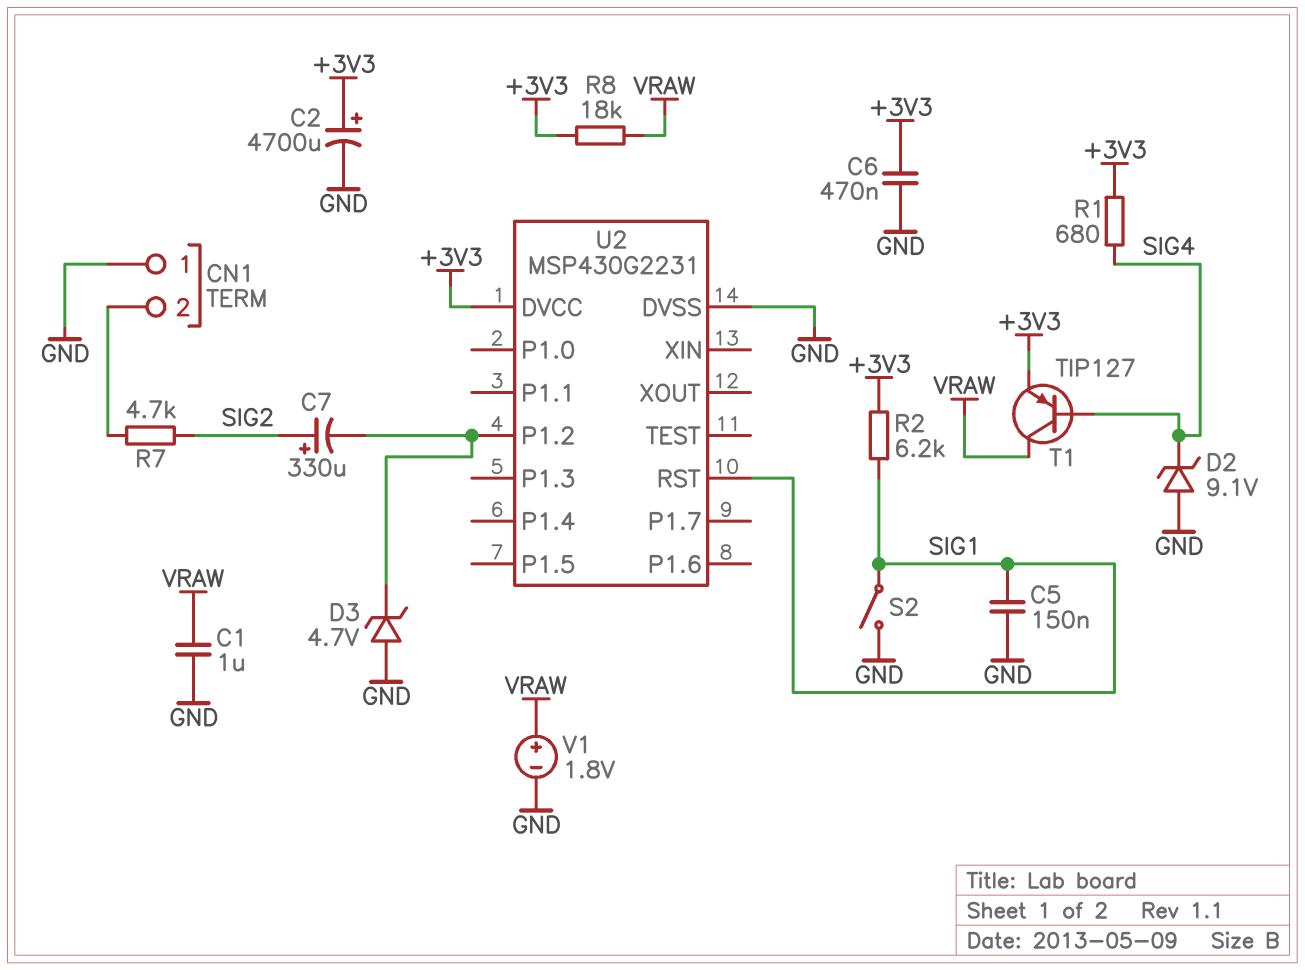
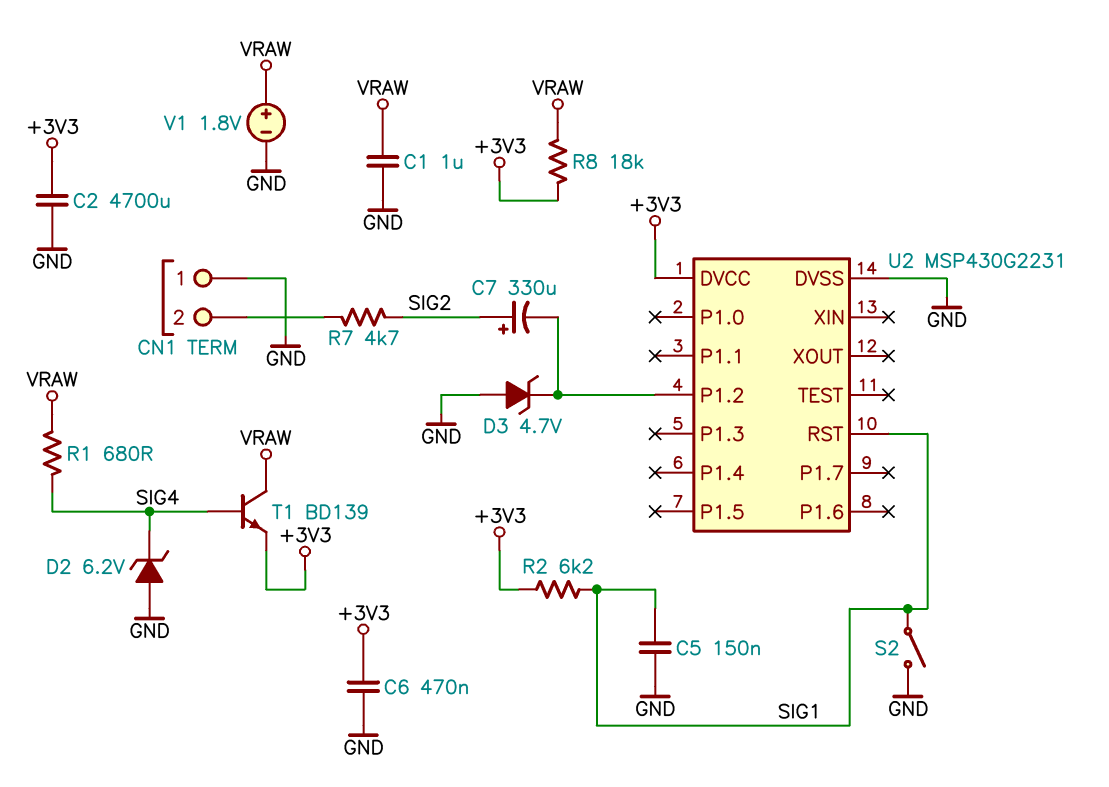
C2: 4700uF (plus +3V3, minus GND) -> 4700uF (+3V3, GND)
D2: zener 9.1V (A GND, K SIG4) -> zener 6.2V (A GND, K SIG4)
R1: 680 (+3V3, SIG4) -> 680 (SIG4, VRAW)
T1: PNP TIP127 (B SIG4, C VRAW, E +3V3) -> NPN BD139 (B SIG4, C VRAW, E +3V3)

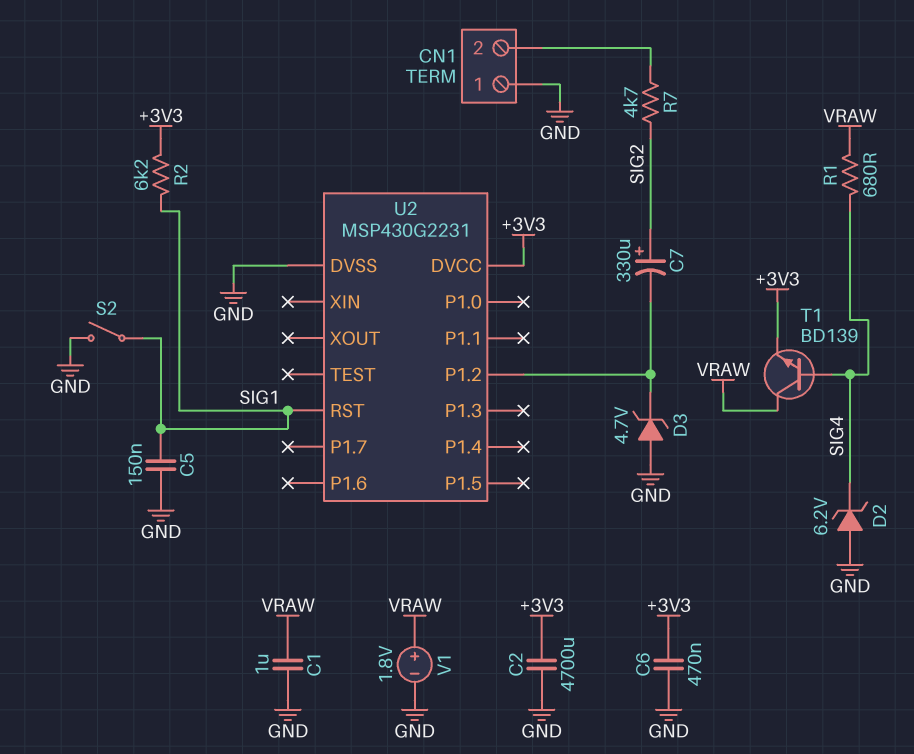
R8: 18k (+3V3, VRAW) -> none

